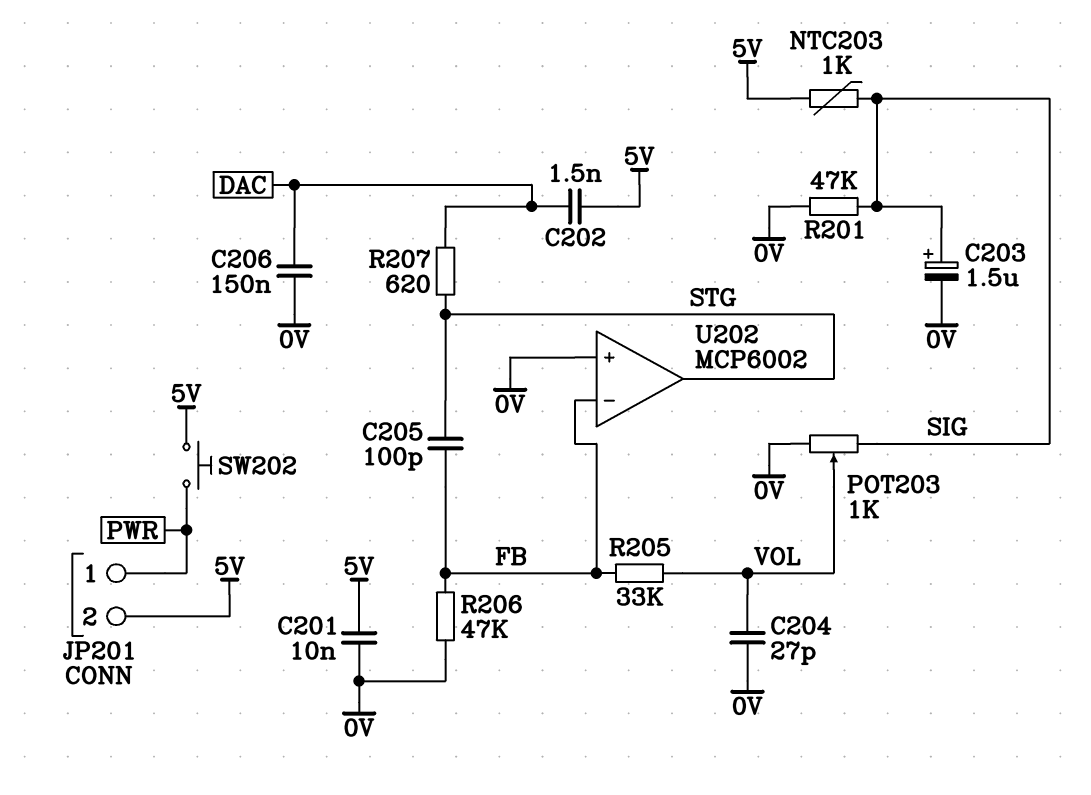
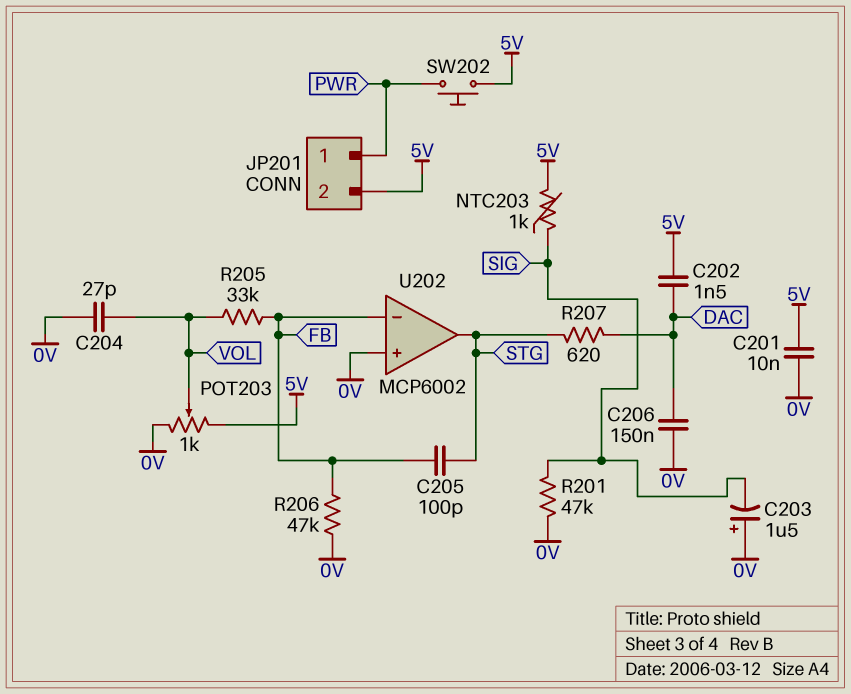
C203: 1.5uF (plus SIG, minus 0V) -> 1.5uF (plus 0V, minus SIG)
POT203: 1k (0V, SIG, wiper VOL) -> 1k (0V, 5V, wiper VOL)

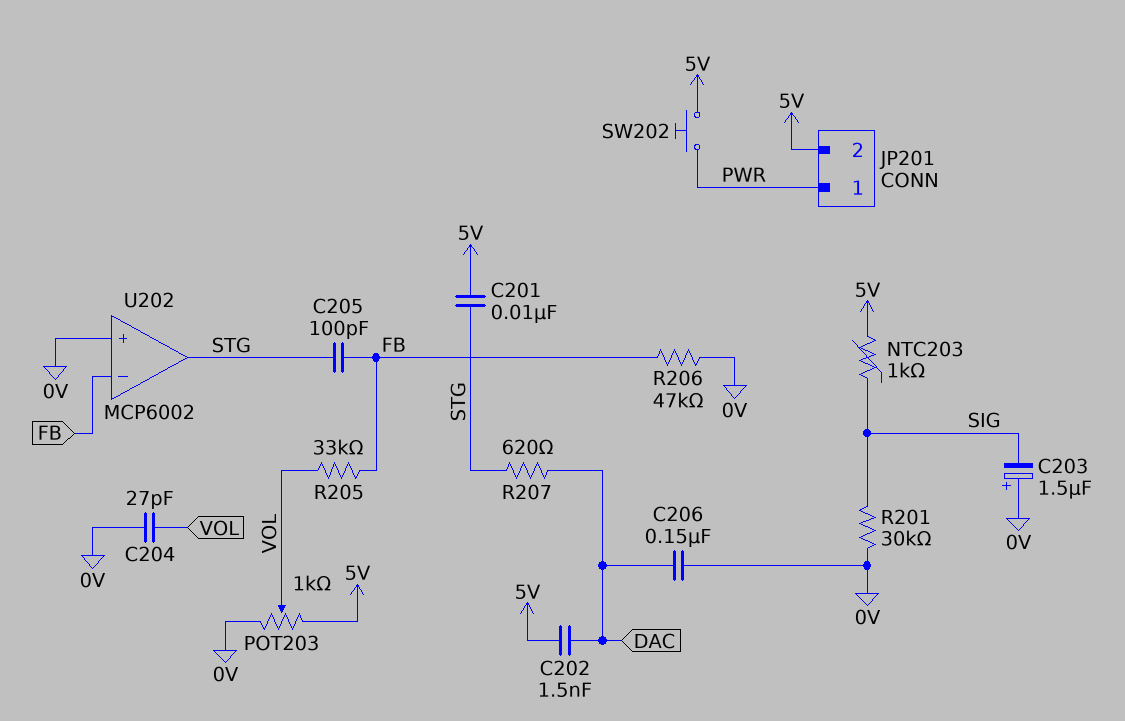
C201: 10nF (0V, 5V) -> 10nF (5V, STG)
R201: 47k (0V, SIG) -> 30k (0V, SIG)

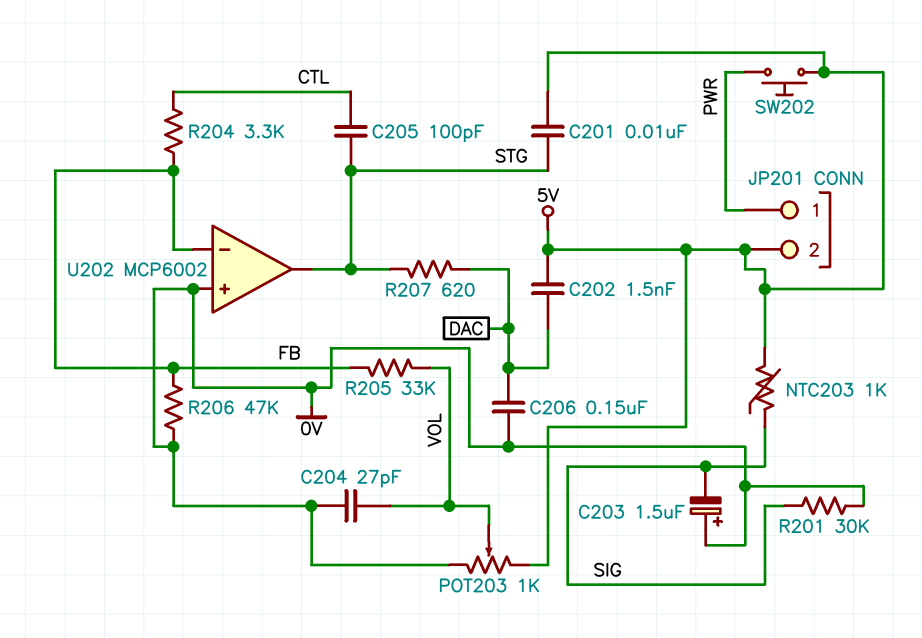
C205: 100pF (FB, STG) -> 100pF (CTL, STG)
R204: none -> 3.3k (CTL, FB)

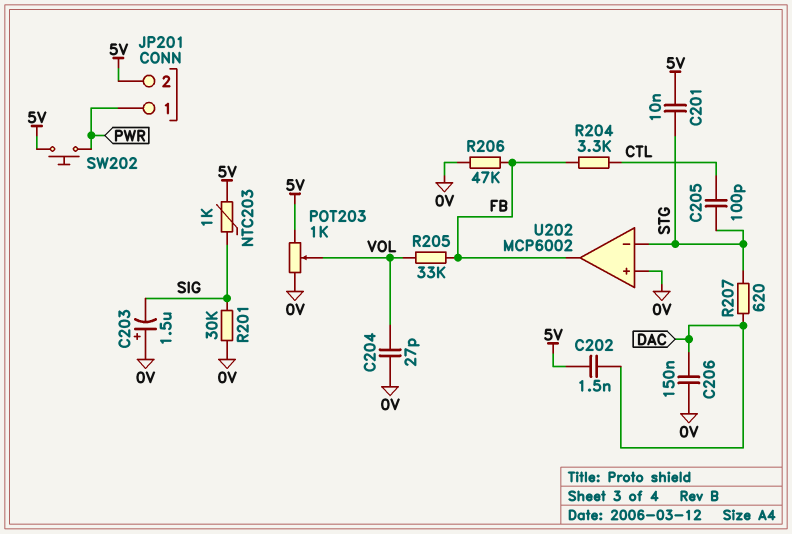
U202 pin in-: FB -> STG
U202 pin out: STG -> FB

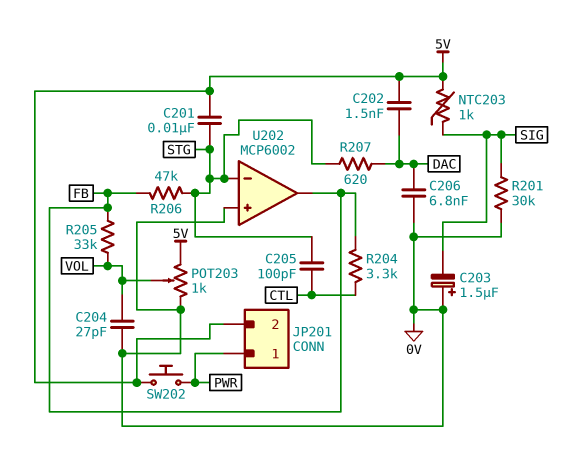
C206: 150nF (0V, DAC) -> 6.8nF (0V, DAC)
R206: 47k (0V, FB) -> 47k (FB, STG)

